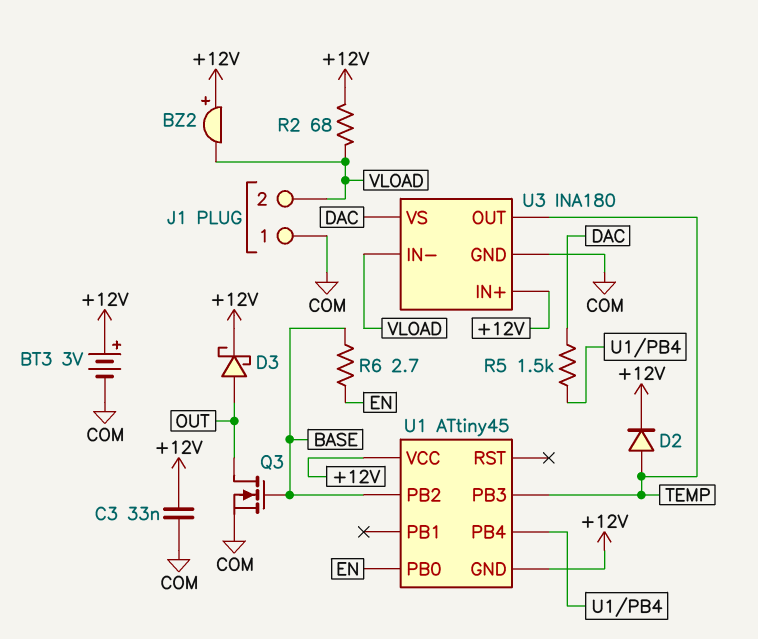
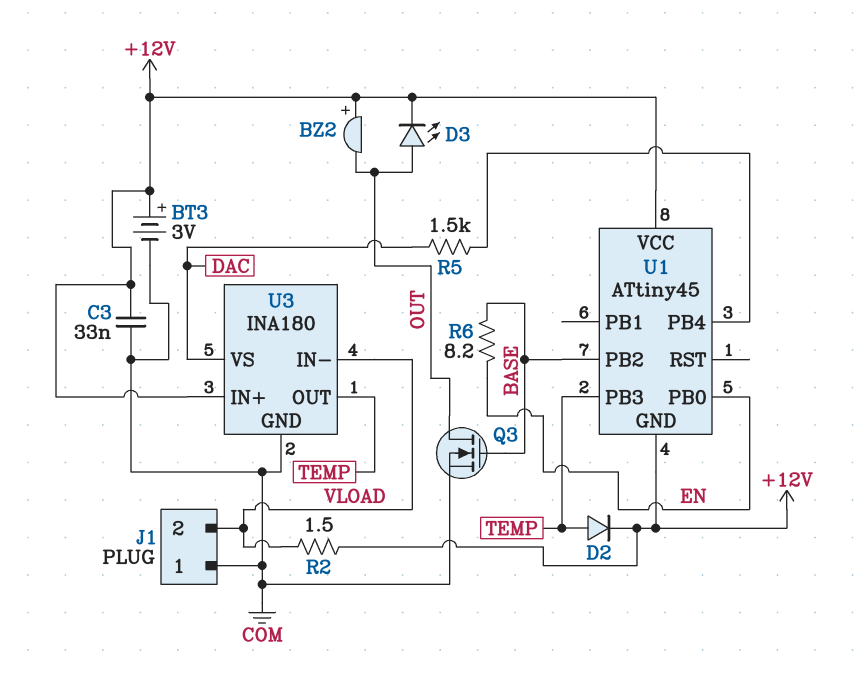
BZ2: buzzer (plus +12V, minus VLOAD) -> buzzer (plus +12V, minus OUT)
D3: schottky (A OUT, K +12V) -> LED (A OUT, K +12V)
R2: 68 (+12V, VLOAD) -> 1.5 (+12V, VLOAD)
R6: 2.7 (BASE, EN) -> 8.2 (BASE, EN)

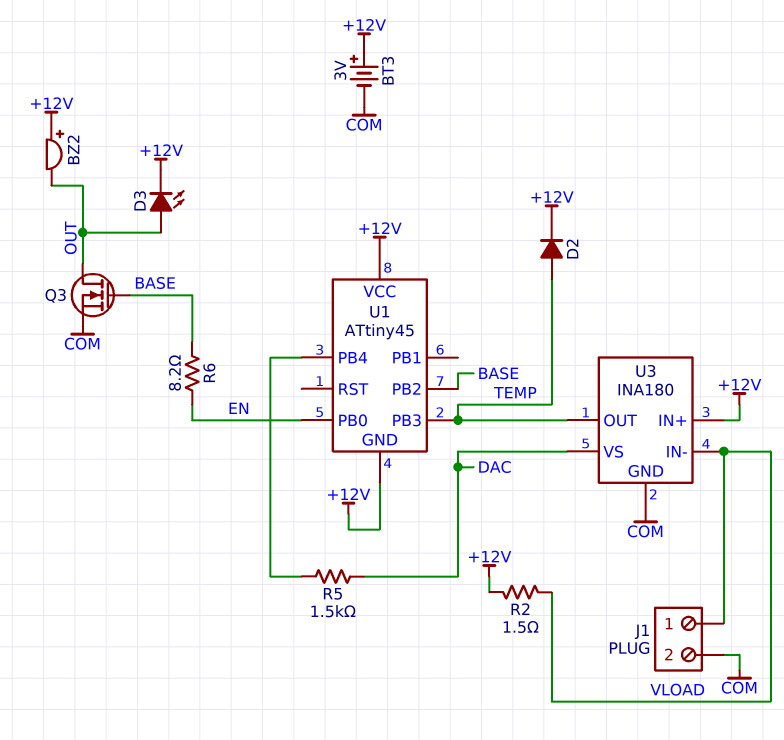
C3: 33nF (+12V, COM) -> none
J1 pin 1: COM -> VLOAD
J1 pin 2: VLOAD -> COM

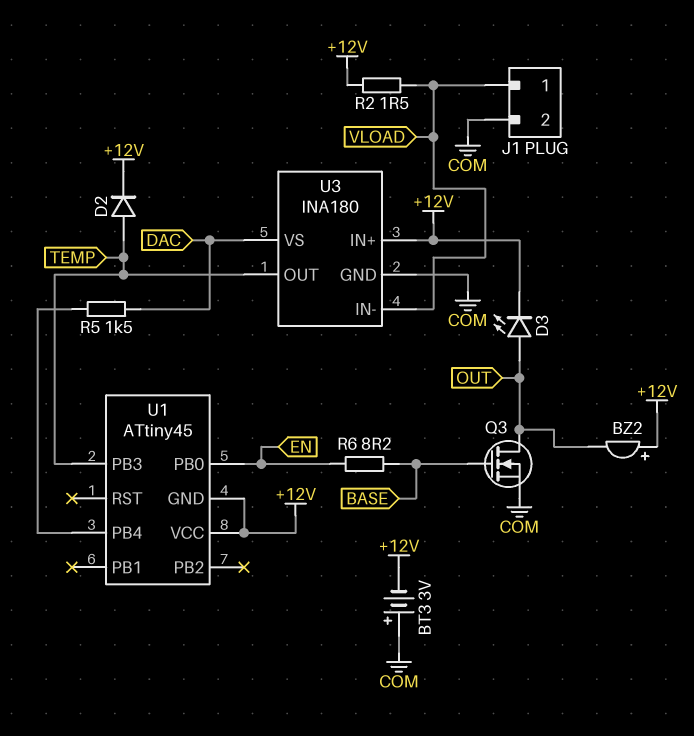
BT3: 3V (plus +12V, minus COM) -> 3V (plus COM, minus +12V)
U1 pin PB2: BASE -> none

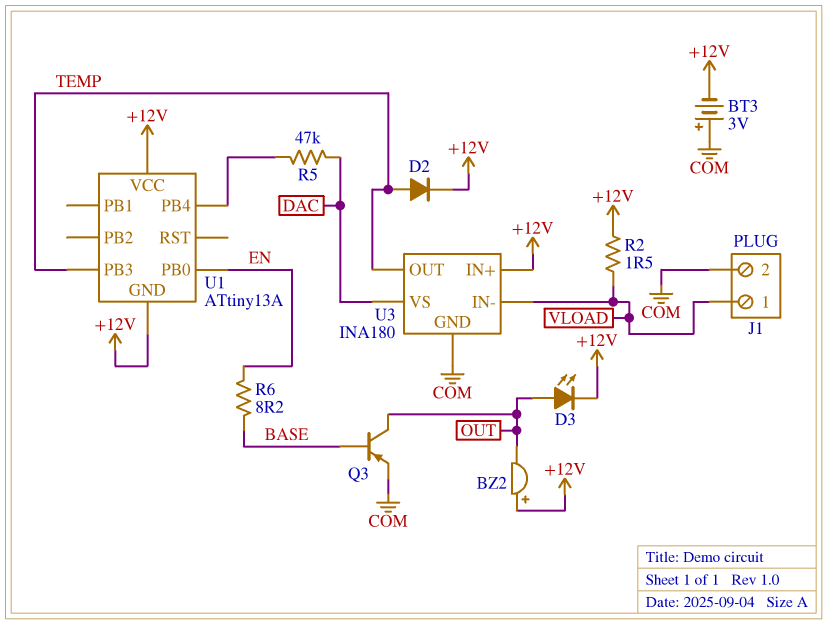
Q3: NMOS (G BASE, D OUT, S COM) -> PNP (B BASE, C OUT, E COM)
R5: 1.5k (DAC, U1/PB4) -> 47k (DAC, U1/PB4)
U1: ATtiny45 -> ATtiny13A

